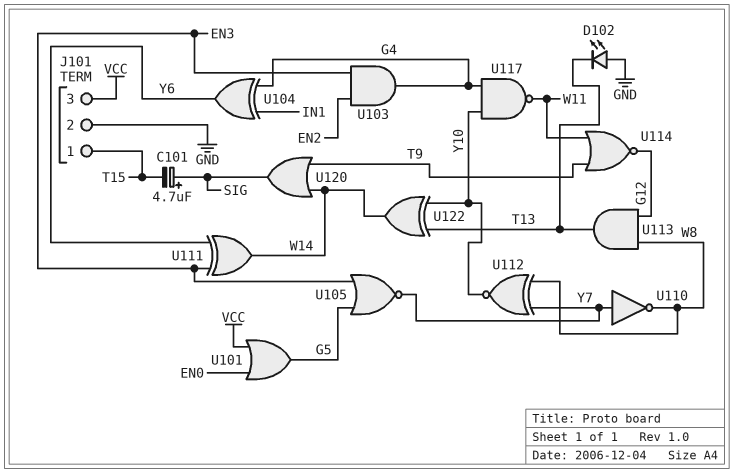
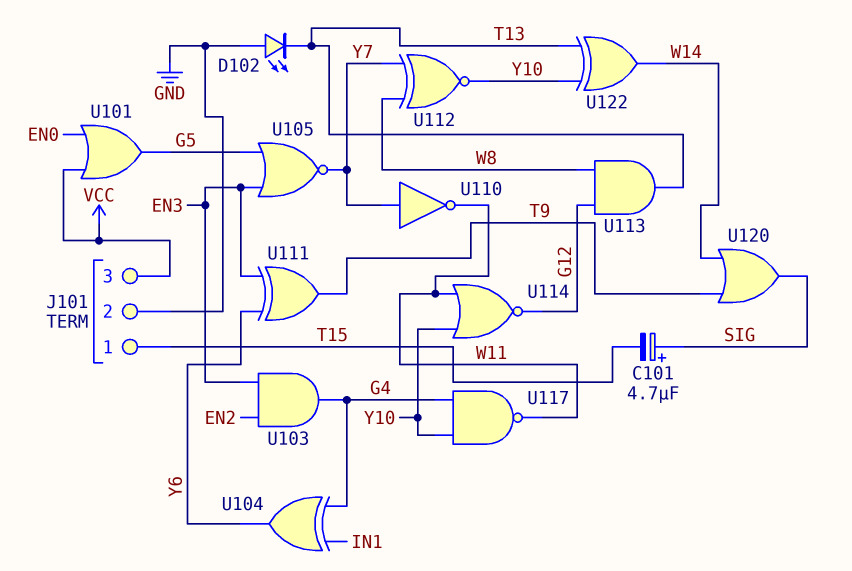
U110: NOT (in Y7, out W8) -> NOT (in Y7, out W11)
U111: XOR (in EN3, in Y6, out W14) -> XOR (in EN3, in Y6, out T9)
U114: NOR (in T9, in W11, out G12) -> NOR (in W11, in Y10, out G12)

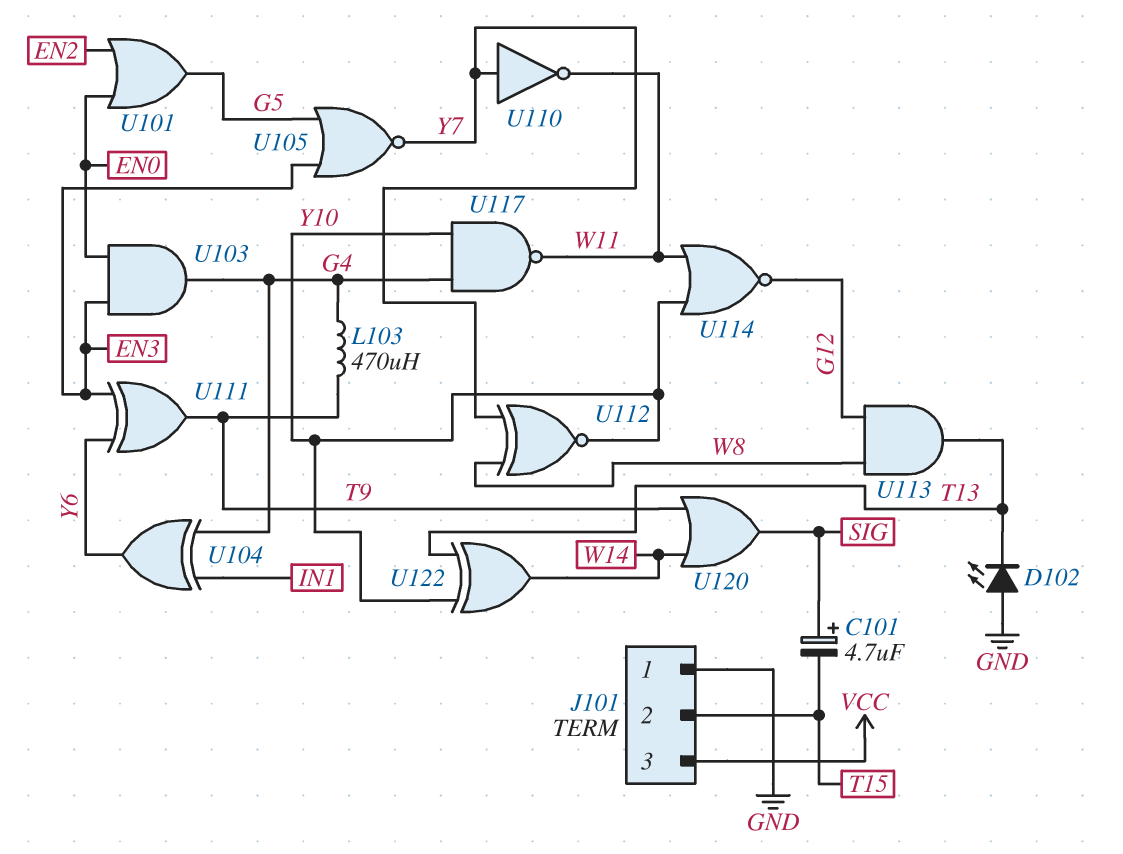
J101 pin 1: T15 -> GND
J101 pin 2: GND -> T15
L103: none -> 470uH (G4, T9)
U101: OR (in EN0, in VCC, out G5) -> OR (in EN0, in EN2, out G5)
U103: AND (in EN2, in EN3, out G4) -> AND (in EN0, in EN3, out G4)

